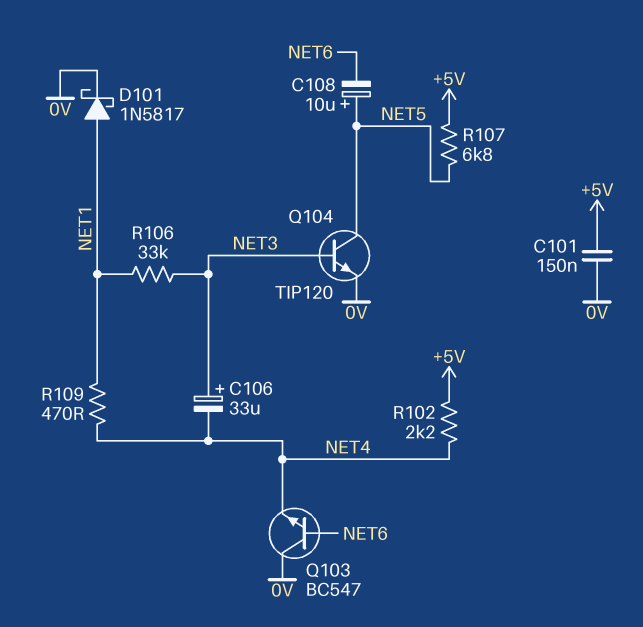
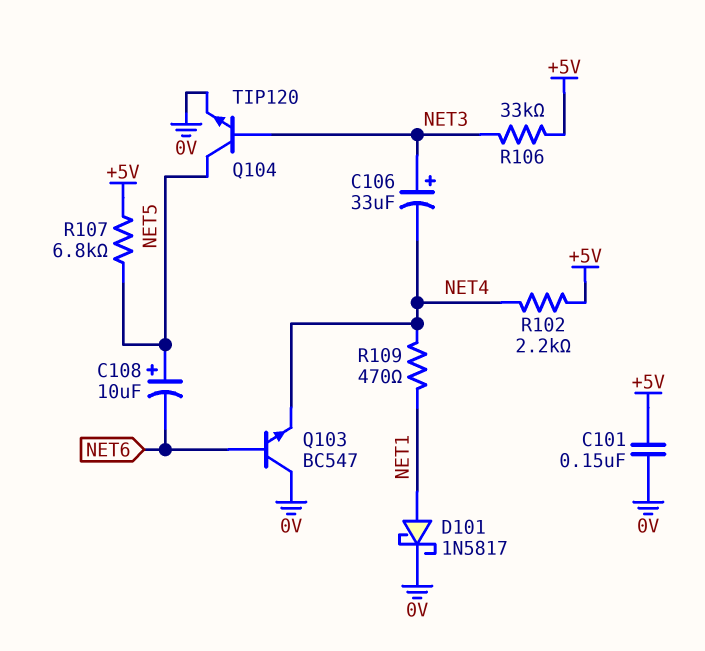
R106: 33k (NET1, NET3) -> 33k (+5V, NET3)

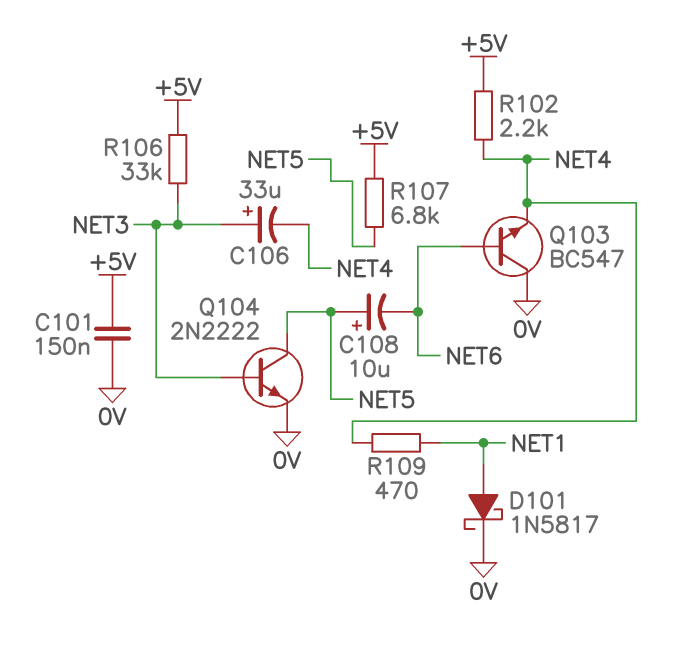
Q104: NPN TIP120 (B NET3, C NET5, E 0V) -> NPN 2N2222 (B NET3, C NET5, E 0V)

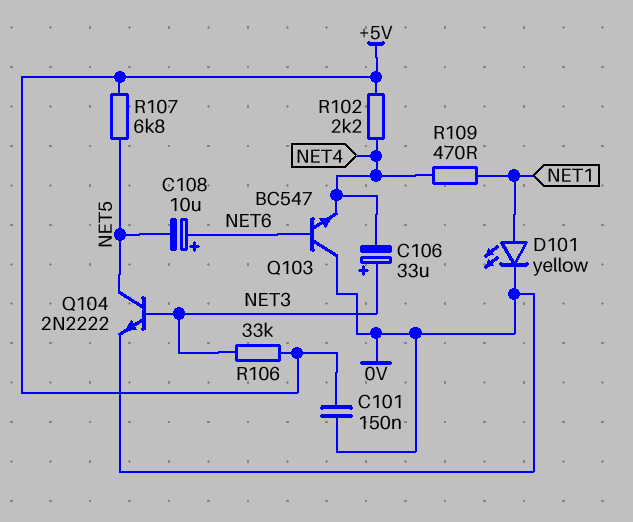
C108: 10uF (plus NET5, minus NET6) -> 10uF (plus NET6, minus NET5)
D101: schottky 1N5817 (A NET1, K 0V) -> LED yellow (A NET1, K 0V)

